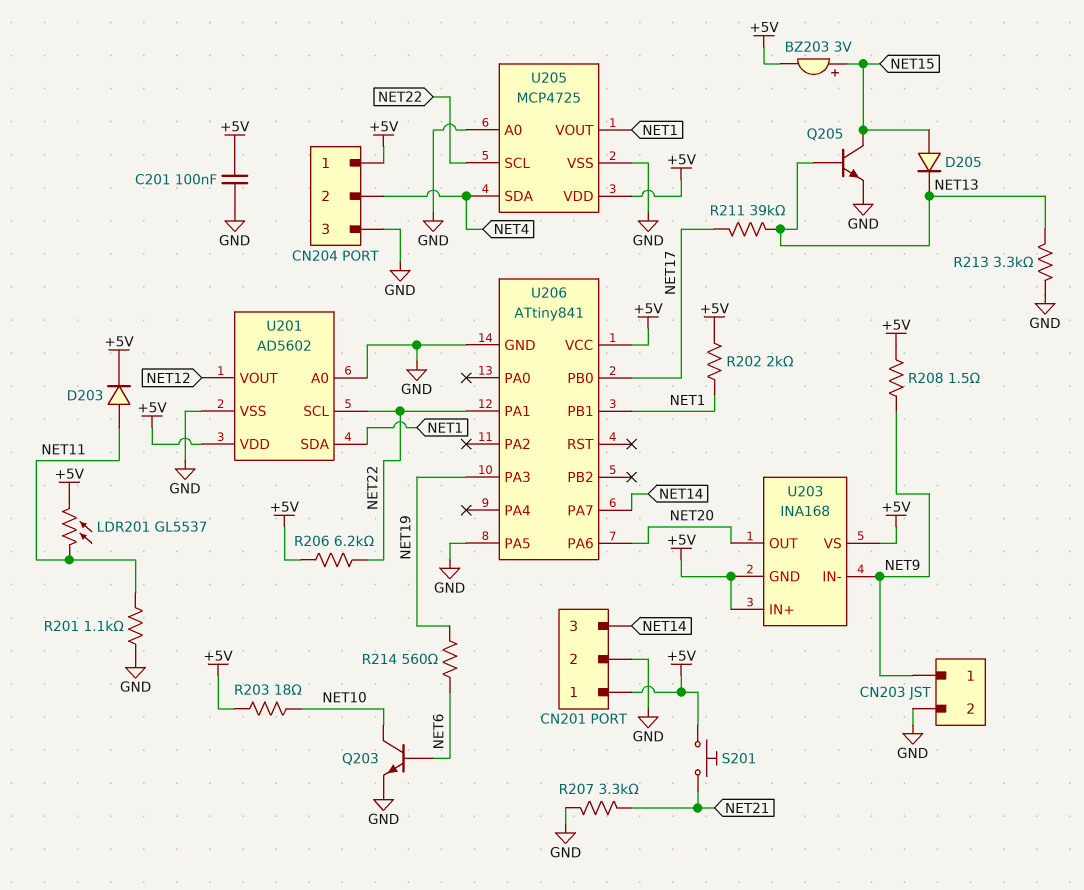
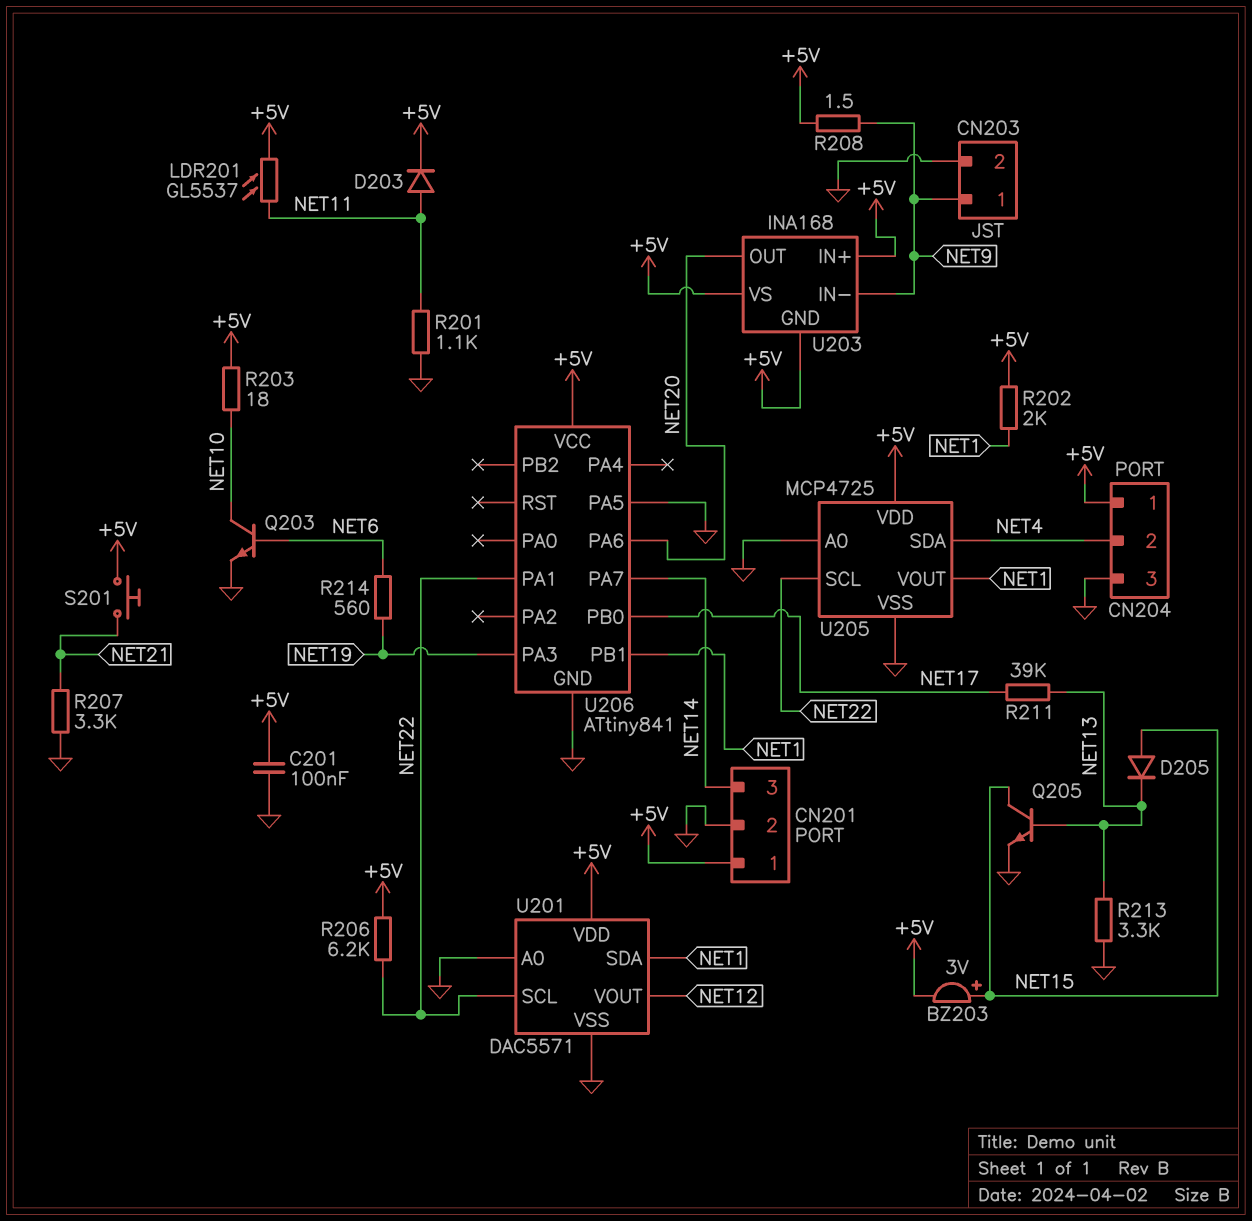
U201: AD5602 -> DAC5571

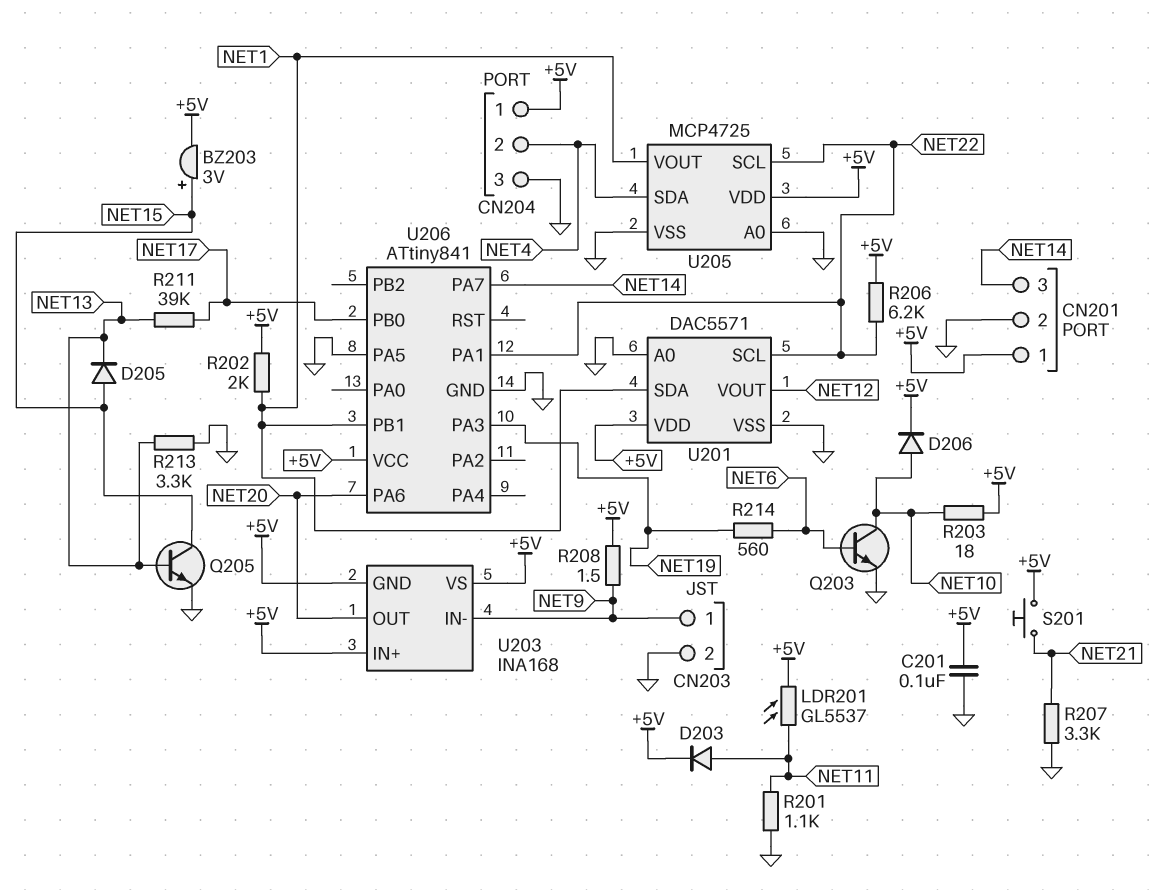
D206: none -> diode (A NET10, K +5V)

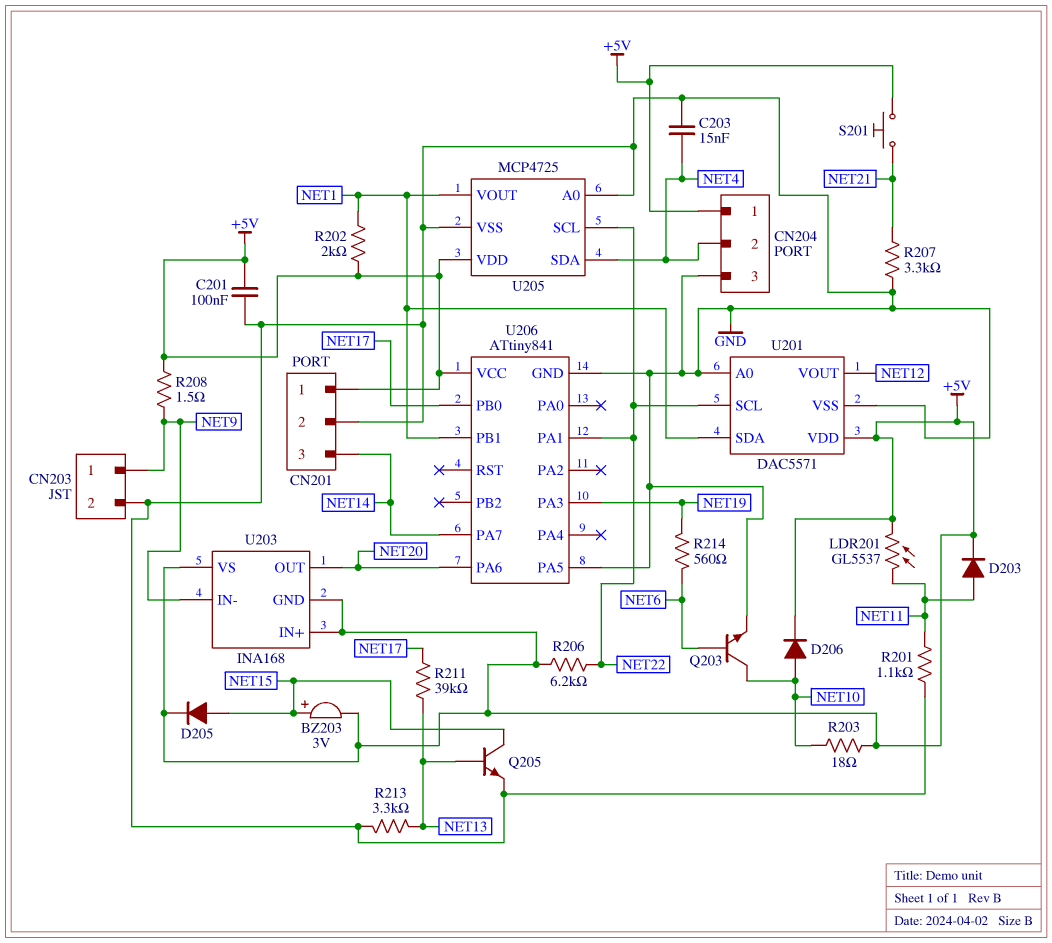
C203: none -> 15nF (GND, NET4)
D205: diode (A NET15, K NET13) -> diode (A NET15, K +5V)

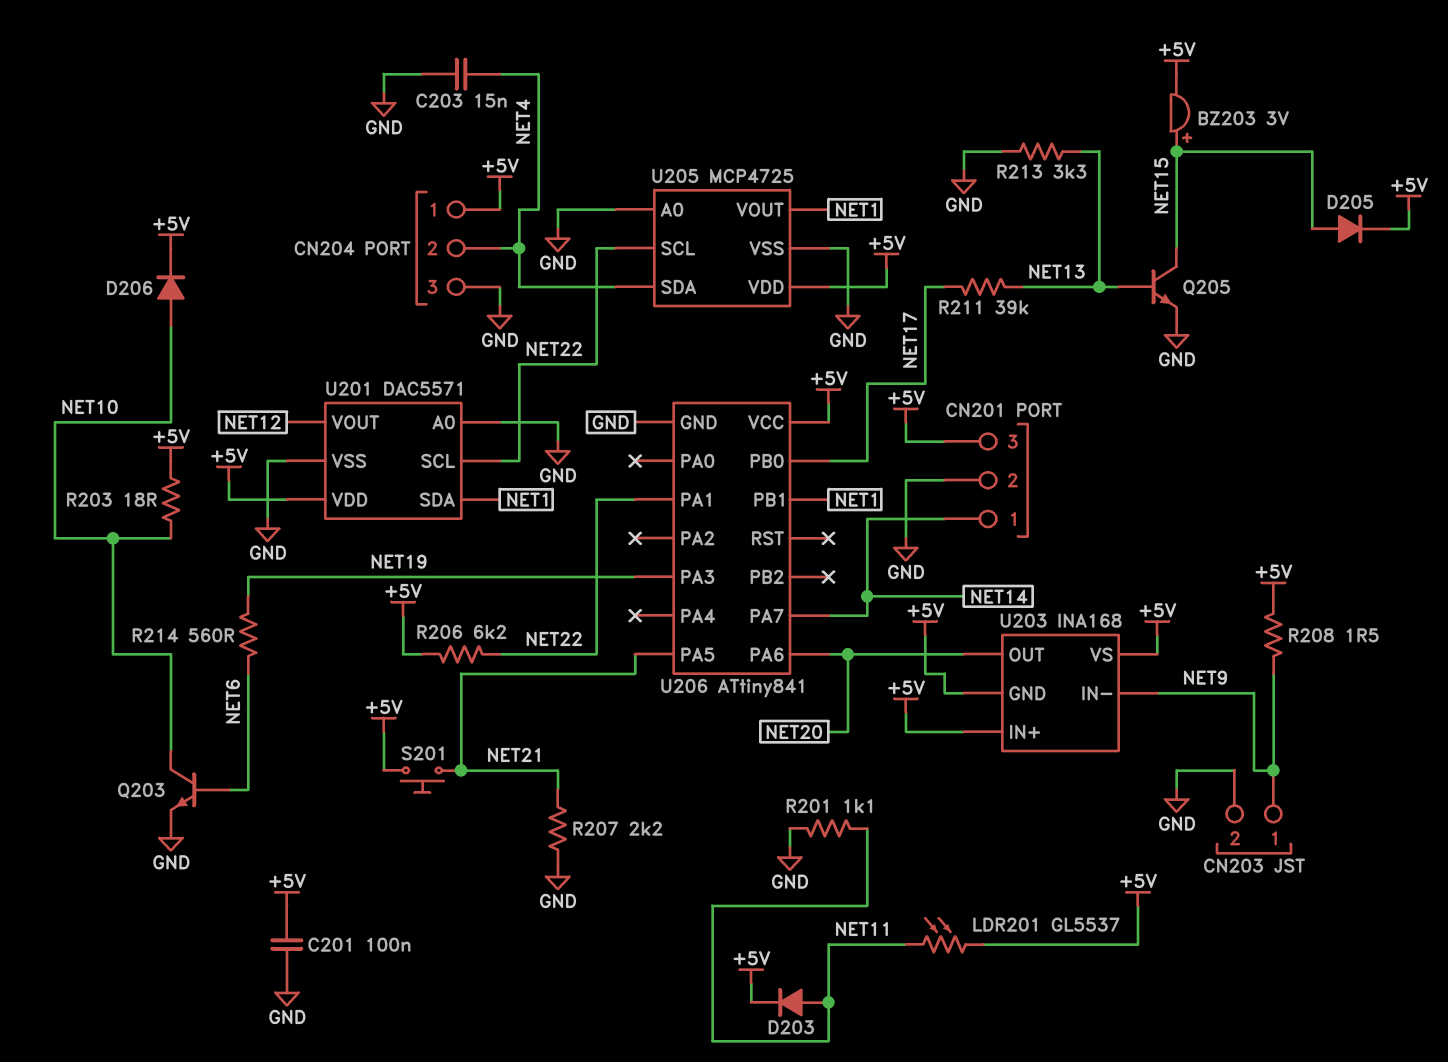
CN201 pin 1: +5V -> NET14
CN201 pin 3: NET14 -> +5V
R202: 2k (+5V, NET1) -> none
R207: 3.3k (GND, NET21) -> 2.2k (GND, NET21)
U206 pin PA5: GND -> NET21

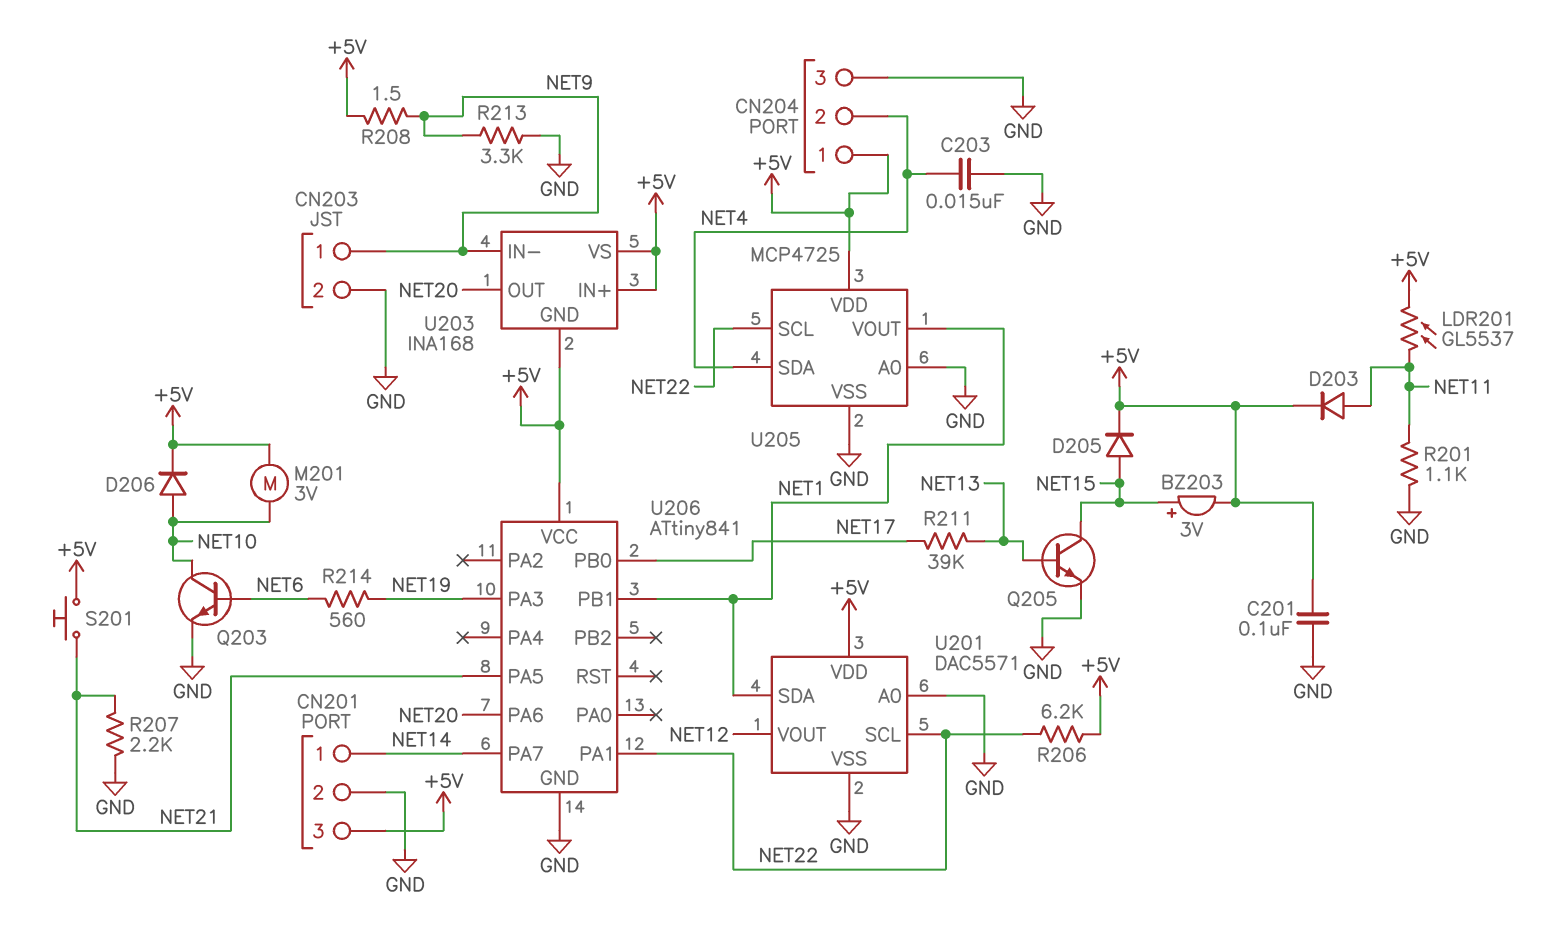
M201: none -> motor 3V (+5V, NET10)
R203: 18 (+5V, NET10) -> none
R213: 3.3k (GND, NET13) -> 3.3k (GND, NET9)

